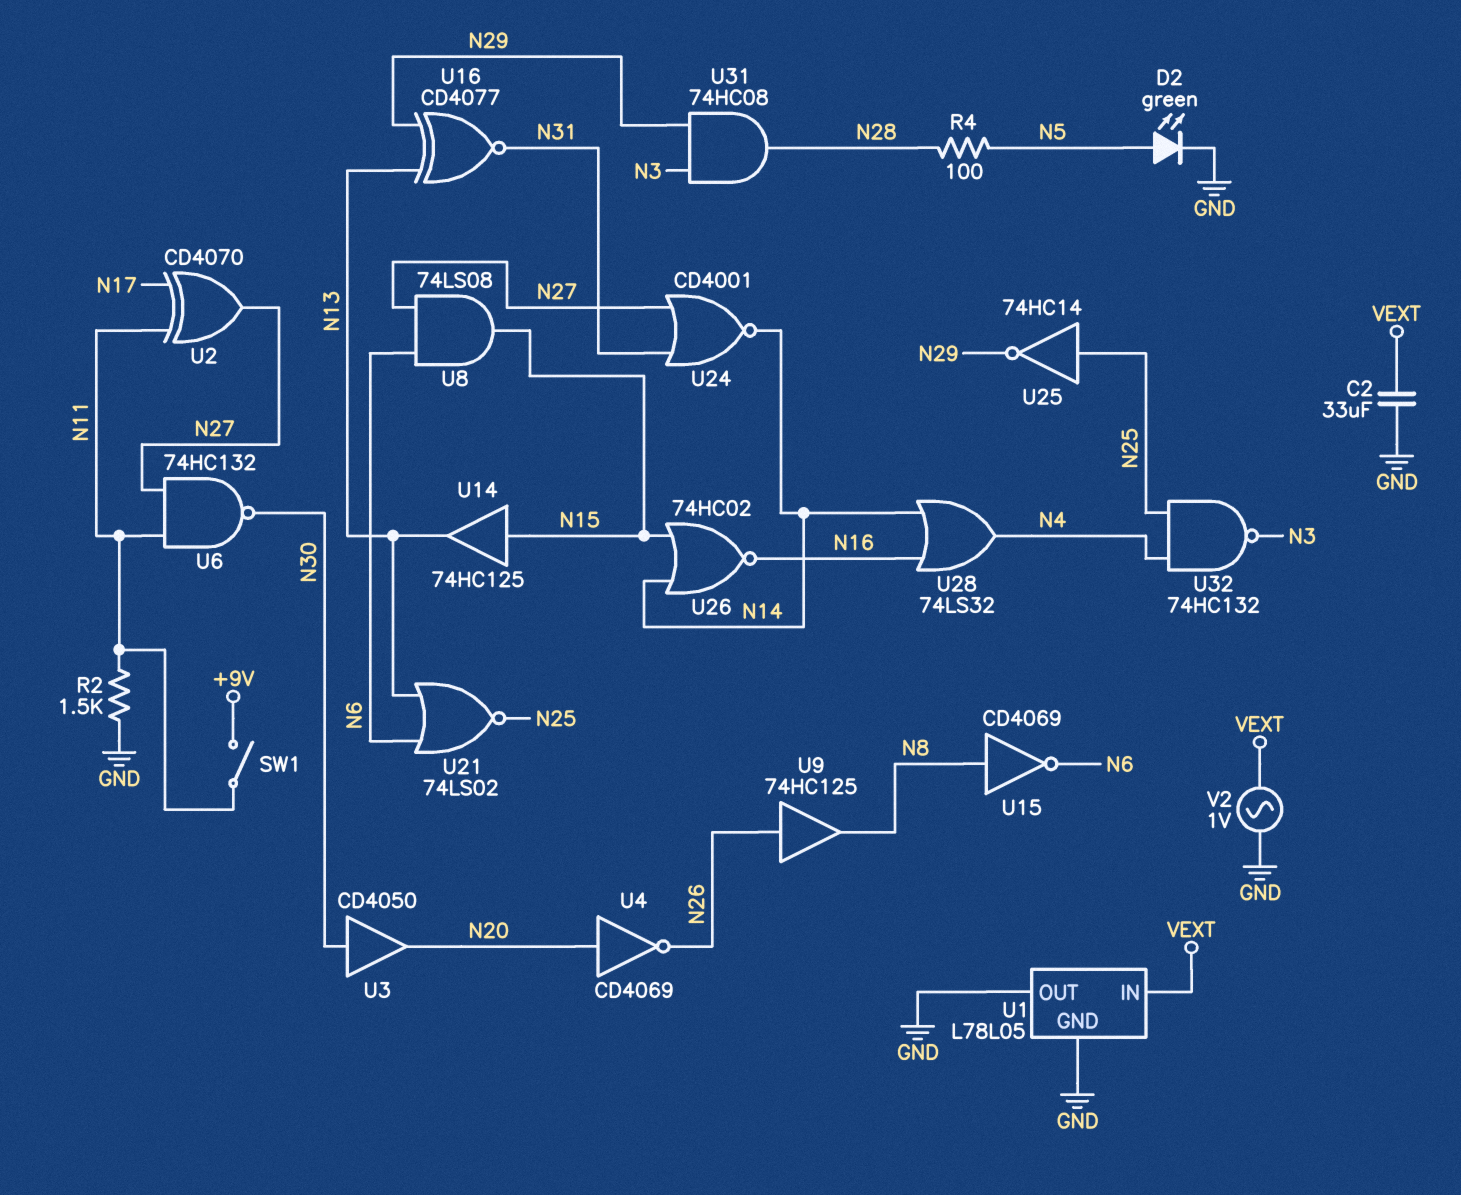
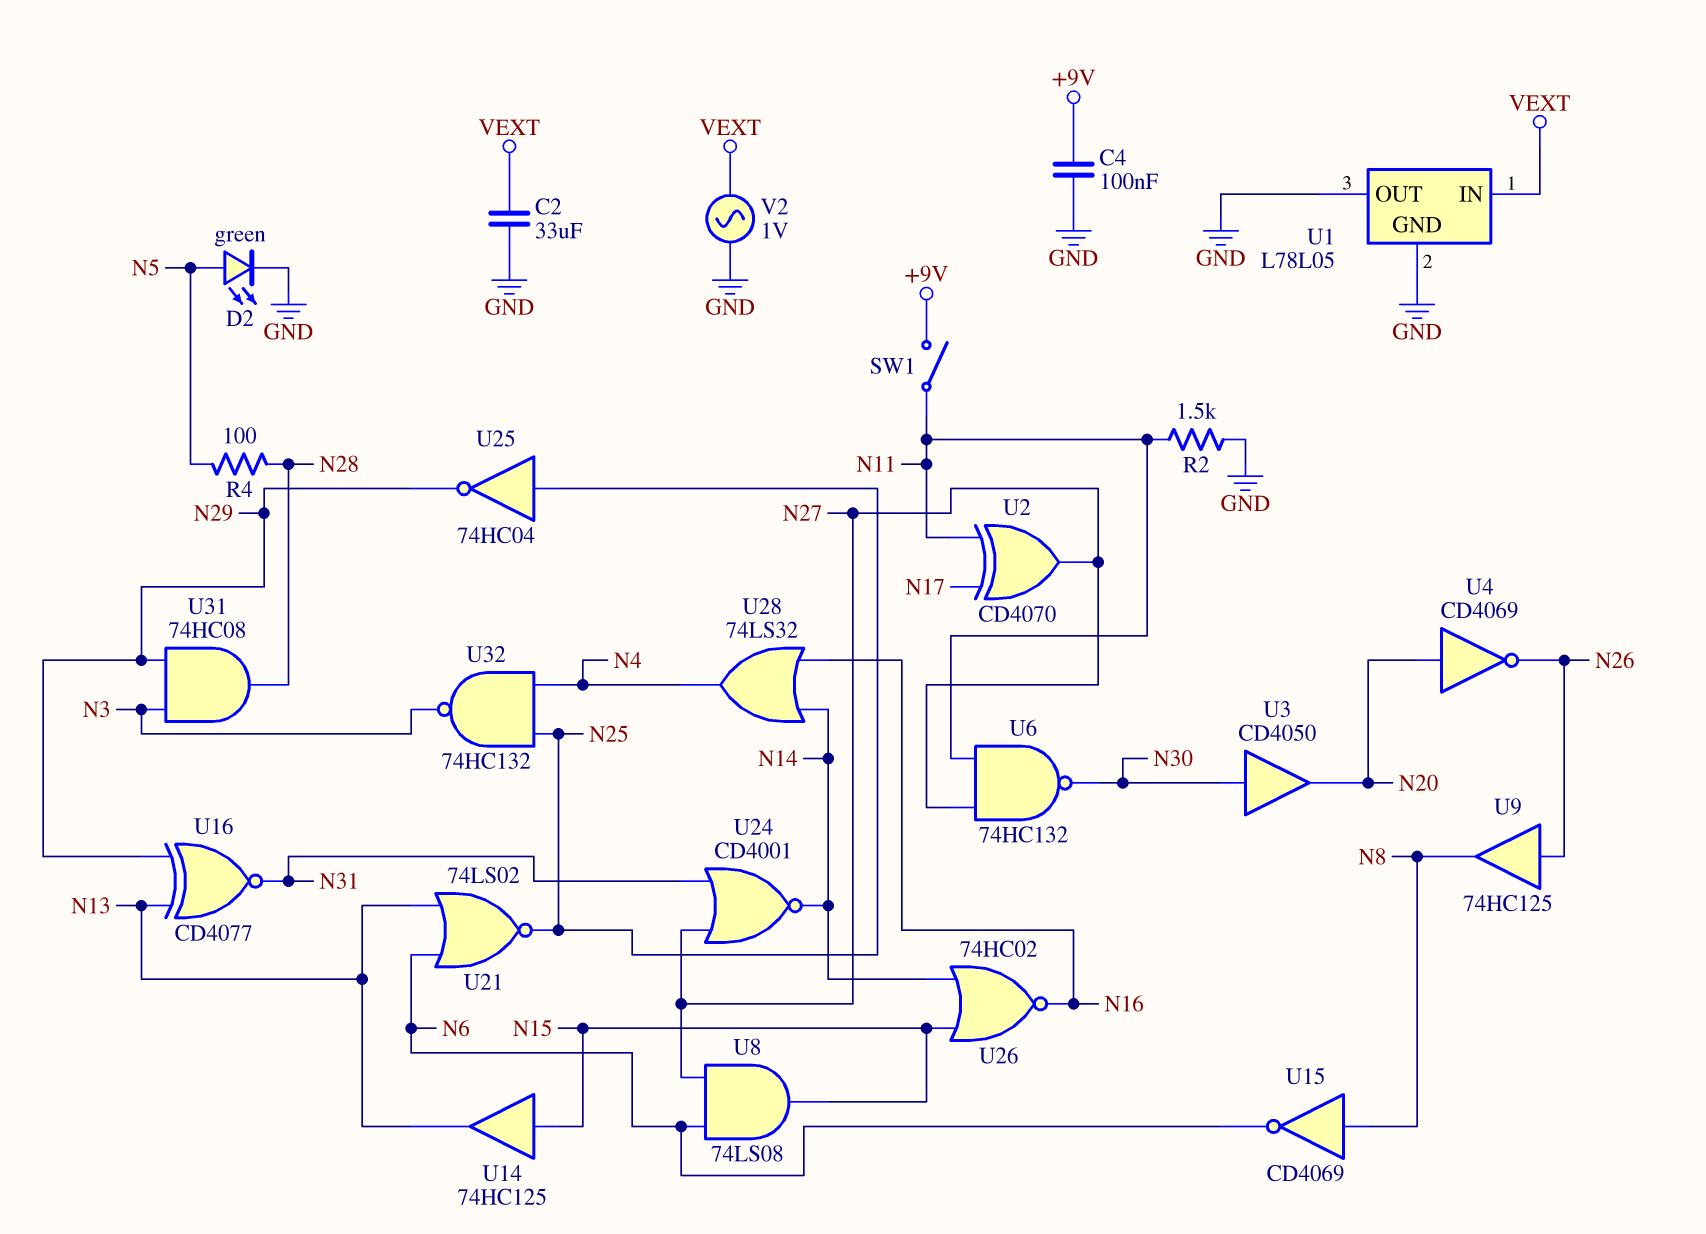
C4: none -> 100nF (+9V, GND)
U25: NOT 74HC14 (in N25, out N29) -> NOT 74HC04 (in N25, out N29)

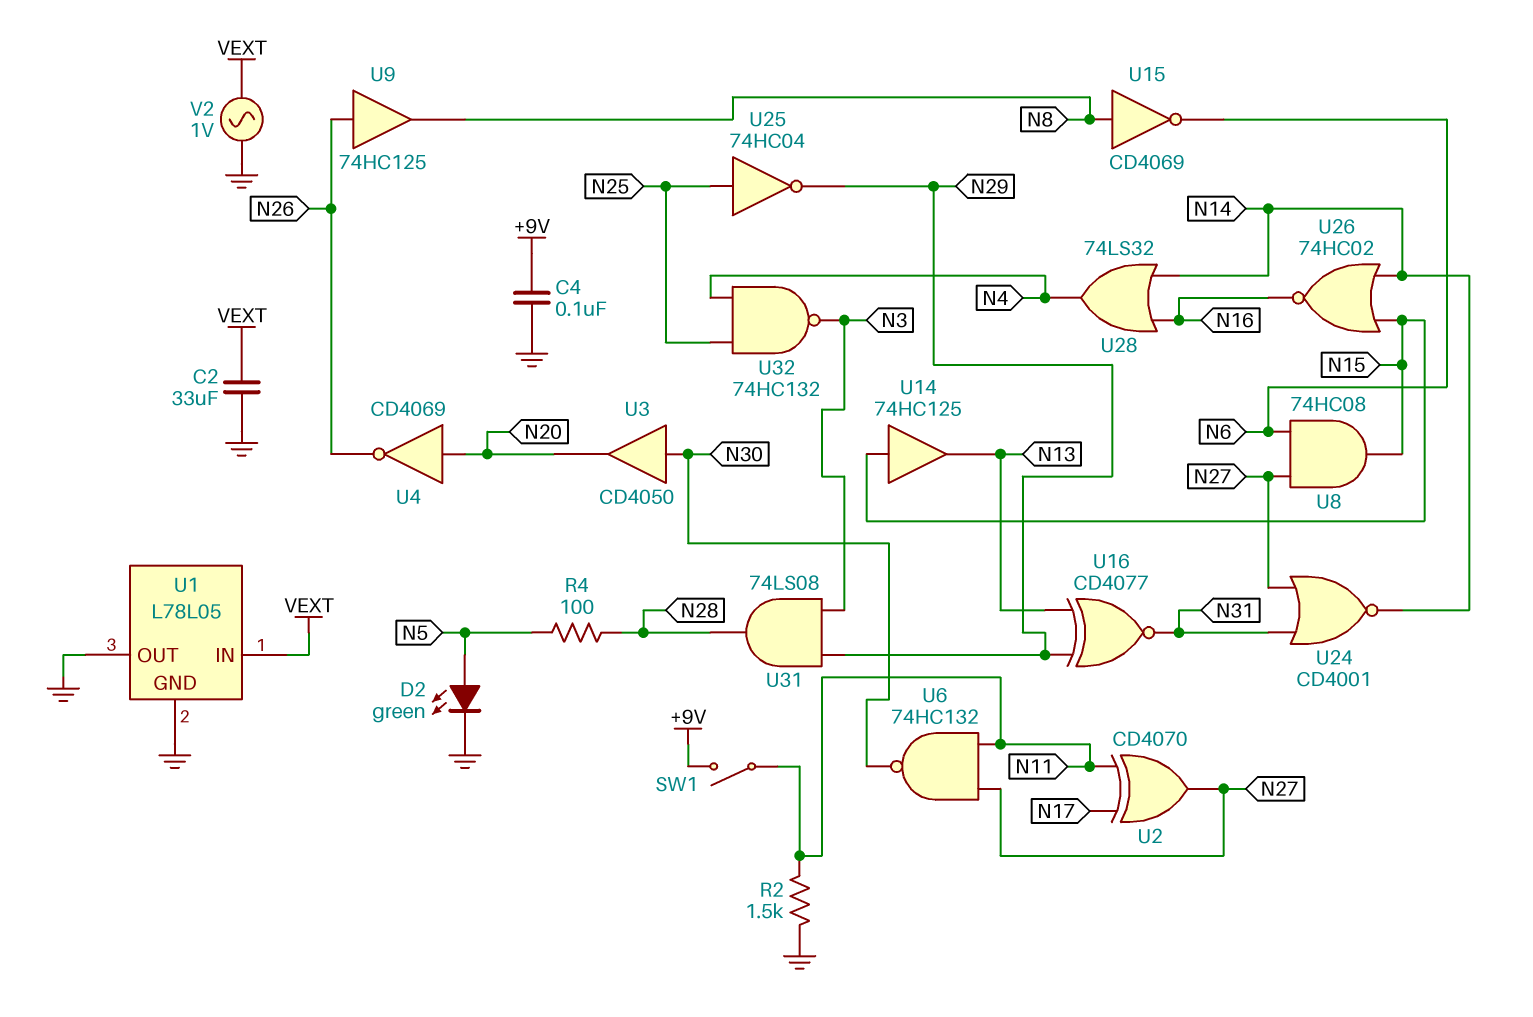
U8: AND 74LS08 (in N6, in N27, out N15) -> AND 74HC08 (in N6, in N27, out N15)
U21: NOR 74LS02 (in N6, in N13, out N25) -> none
U31: AND 74HC08 (in N3, in N29, out N28) -> AND 74LS08 (in N3, in N29, out N28)

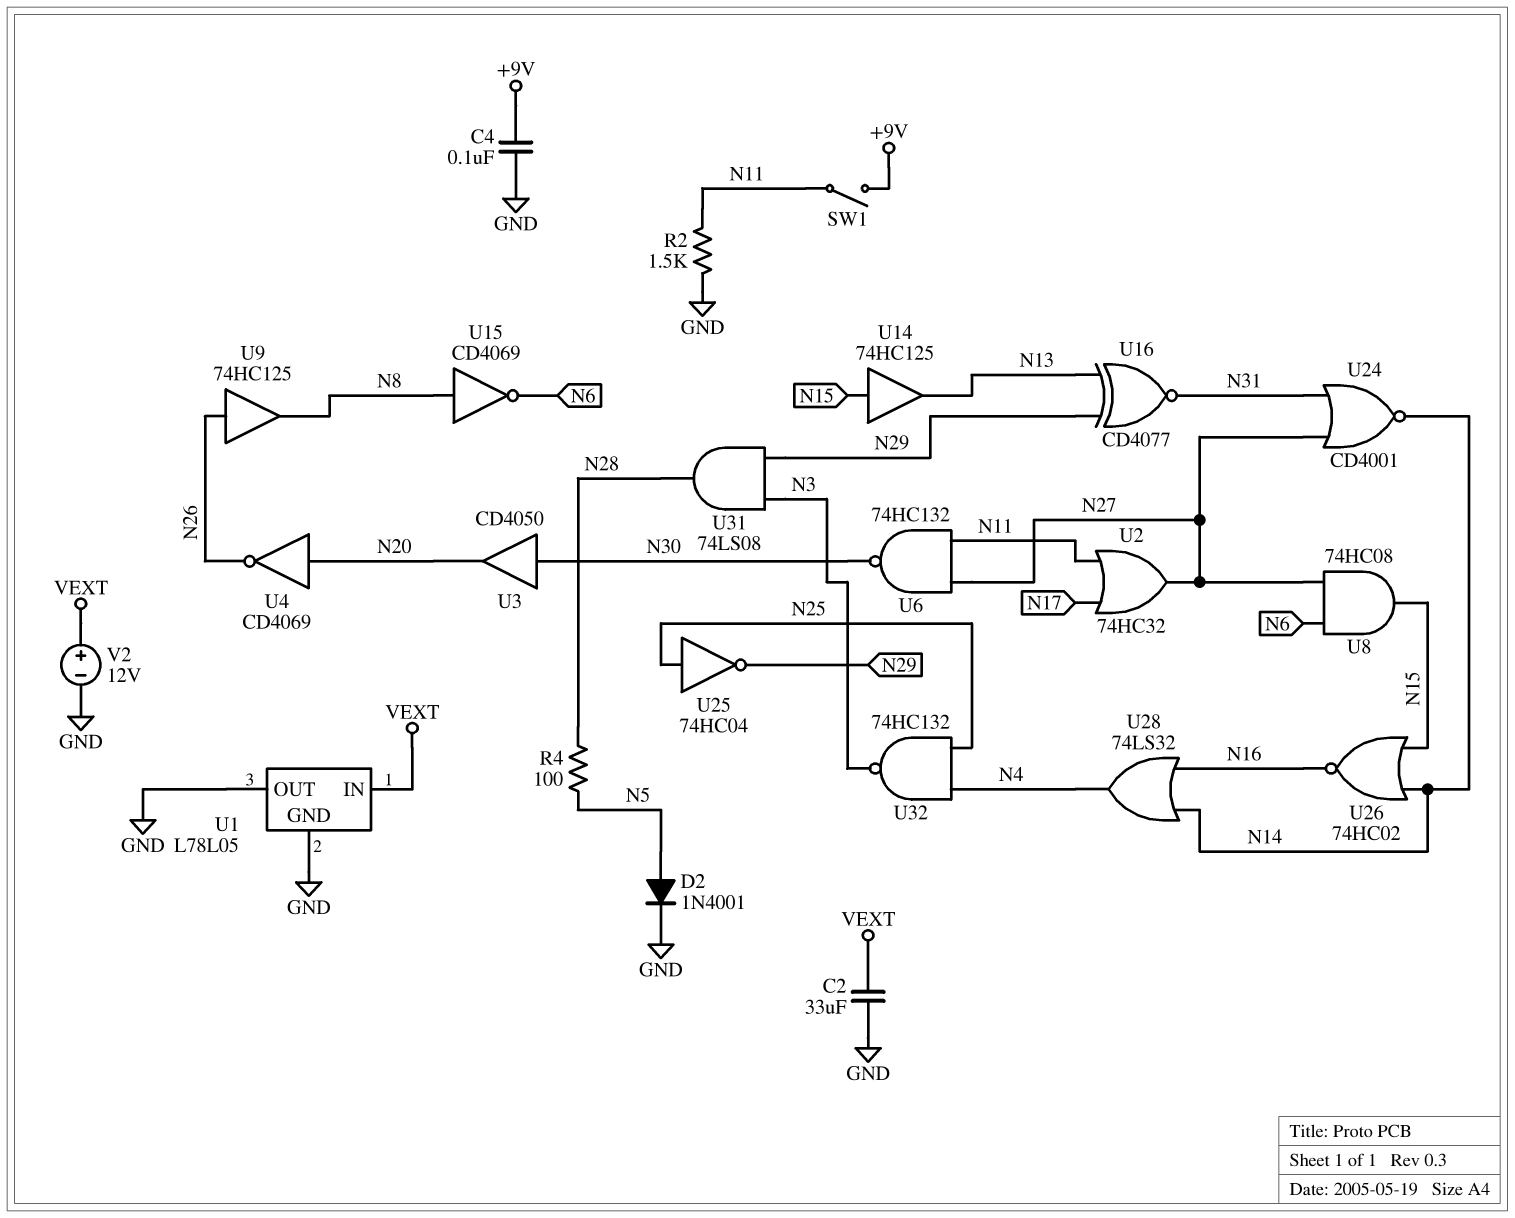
D2: LED green (A N5, K GND) -> diode 1N4001 (A N5, K GND)
U2: XOR CD4070 (in N11, in N17, out N27) -> OR 74HC32 (in N11, in N17, out N27)
V2: AC 1V (GND, VEXT) -> 12V (plus VEXT, minus GND)

